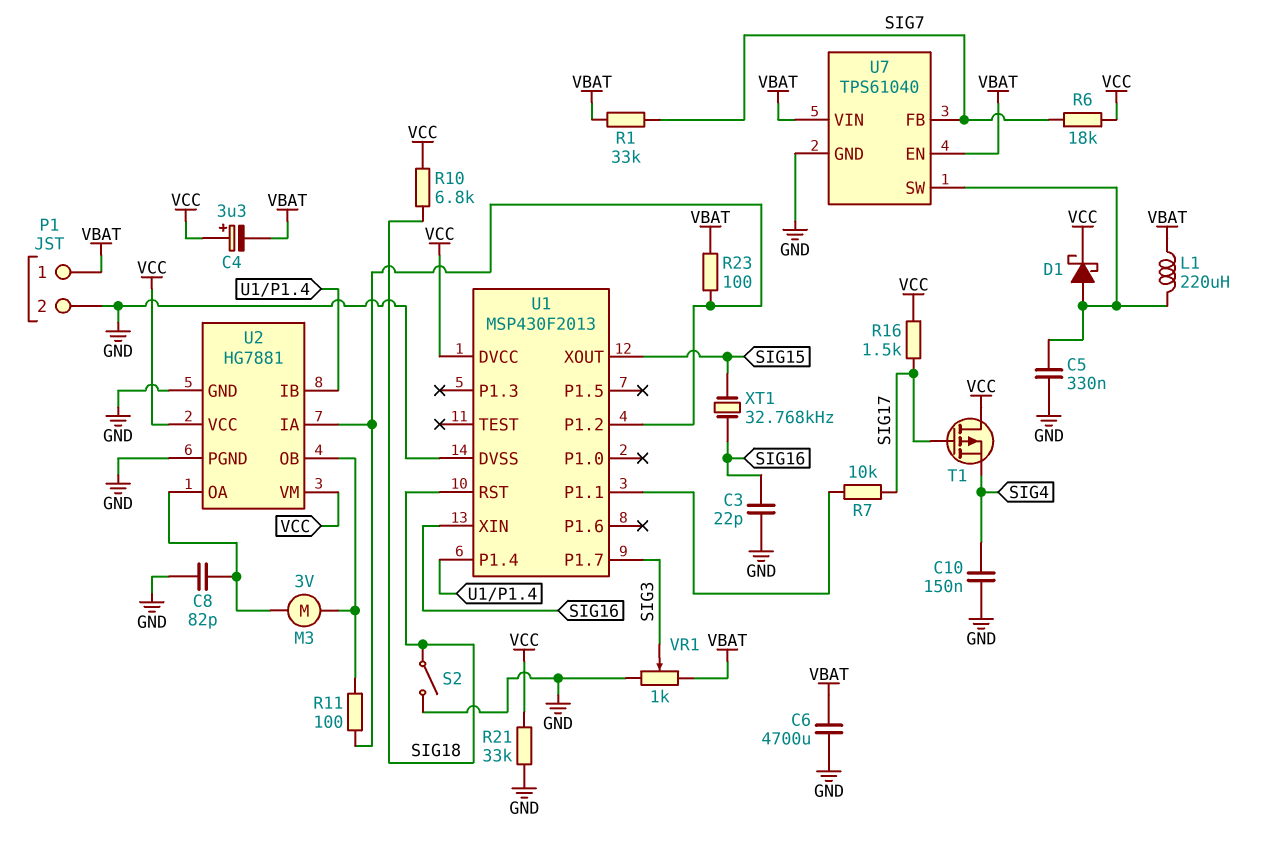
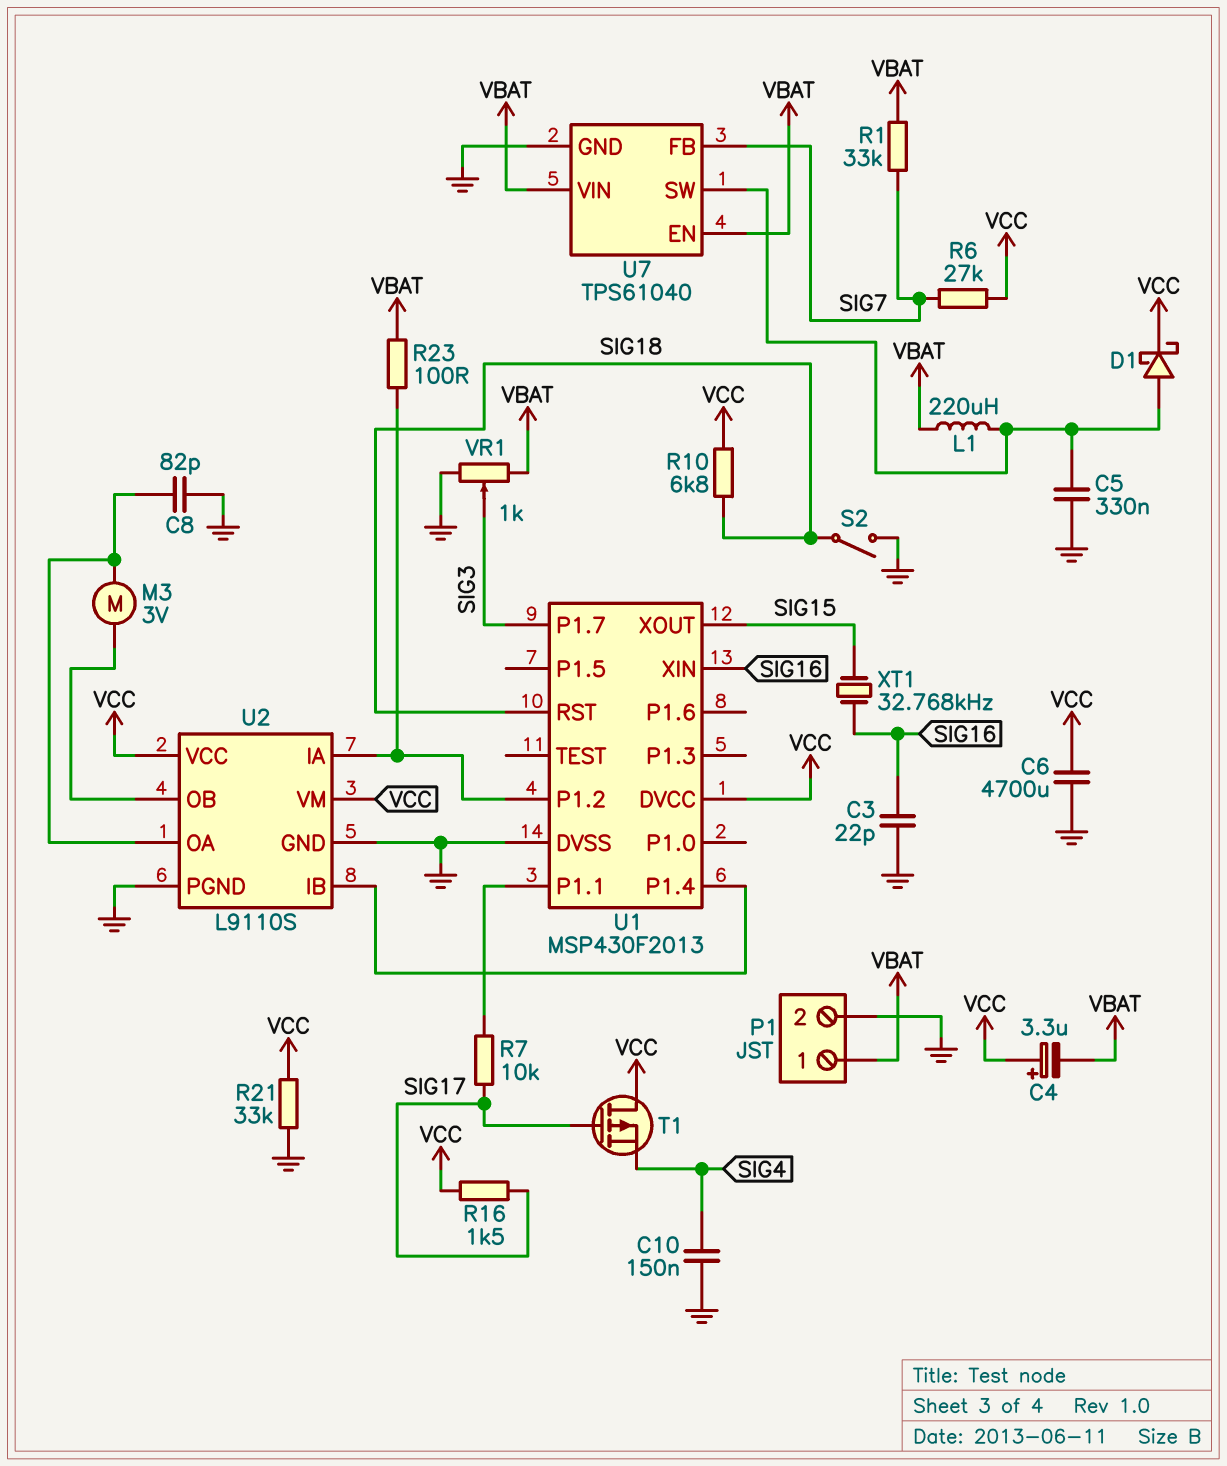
C6: 4700uF (GND, VBAT) -> 4700uF (GND, VCC)
R6: 18k (SIG7, VCC) -> 27k (SIG7, VCC)
R11: 100 (U1/P1.2, U2/OB) -> none
U2: HG7881 -> L9110S

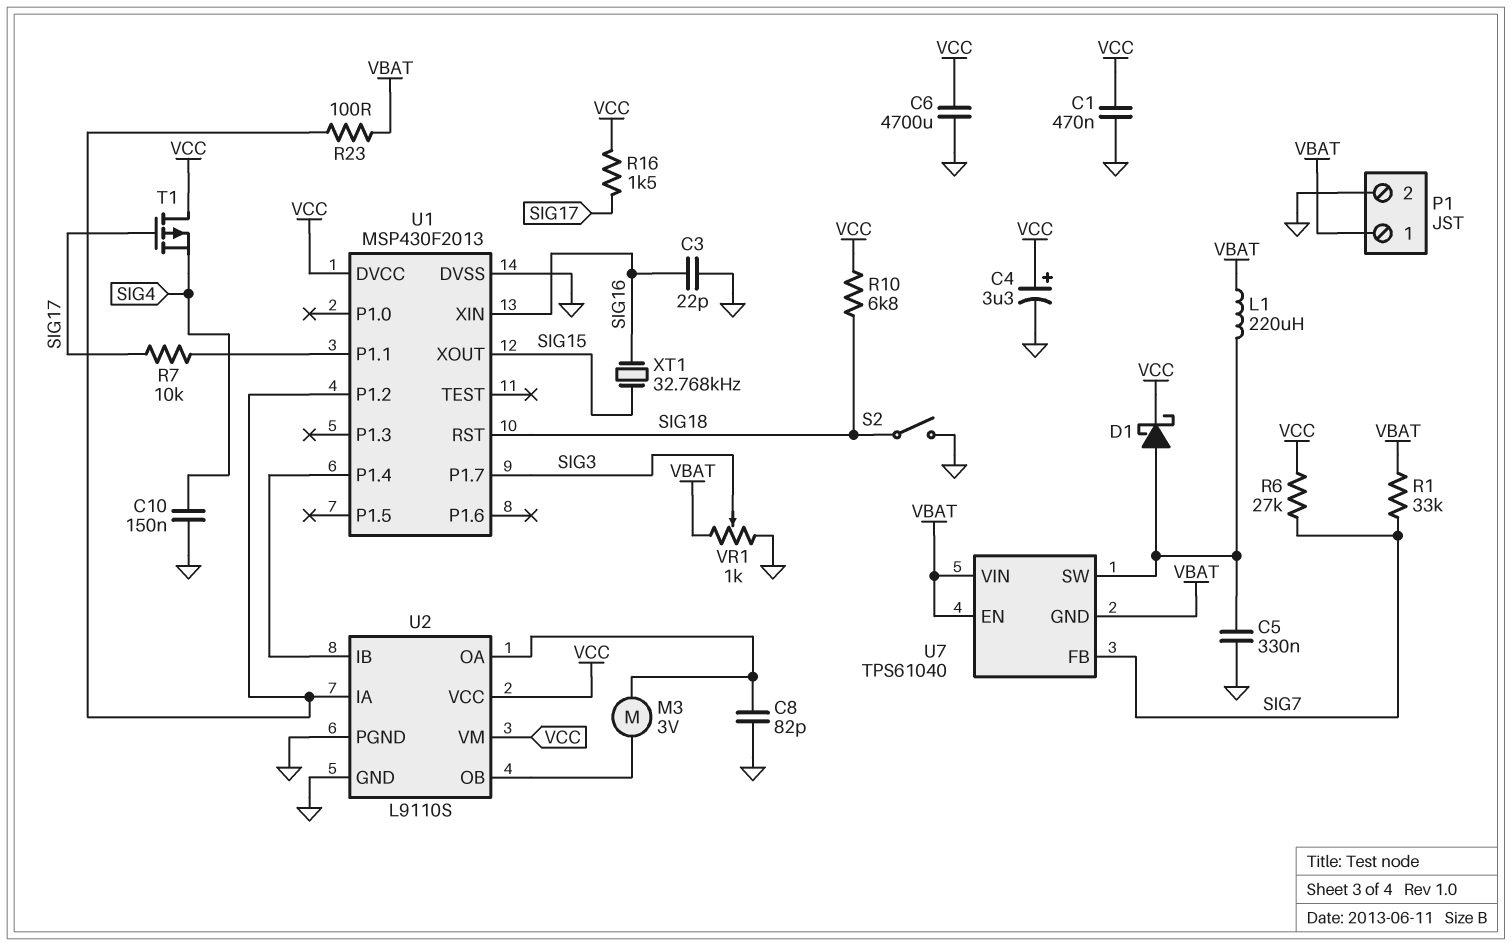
C1: none -> 470nF (GND, VCC)
C4: 3.3uF (plus VCC, minus VBAT) -> 3.3uF (plus VCC, minus GND)
R21: 33k (GND, VCC) -> none
U7 pin GND: GND -> VBAT

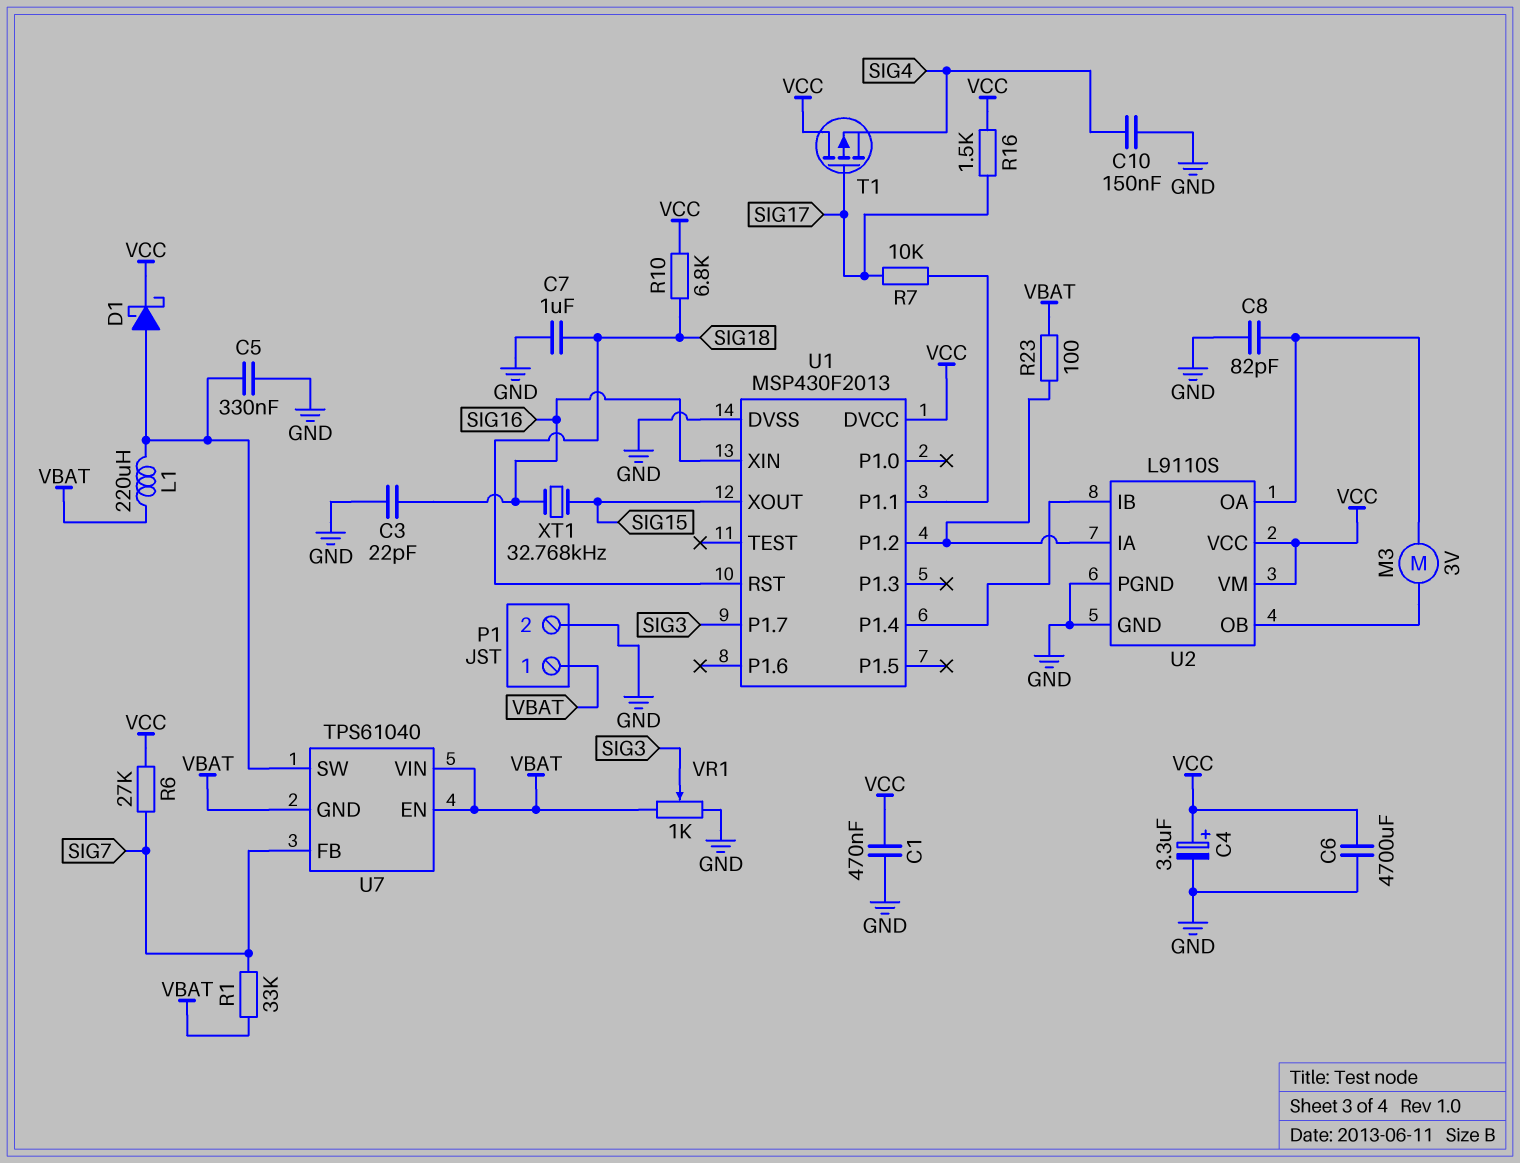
C7: none -> 1uF (GND, SIG18)
S2: switch (GND, SIG18) -> none

